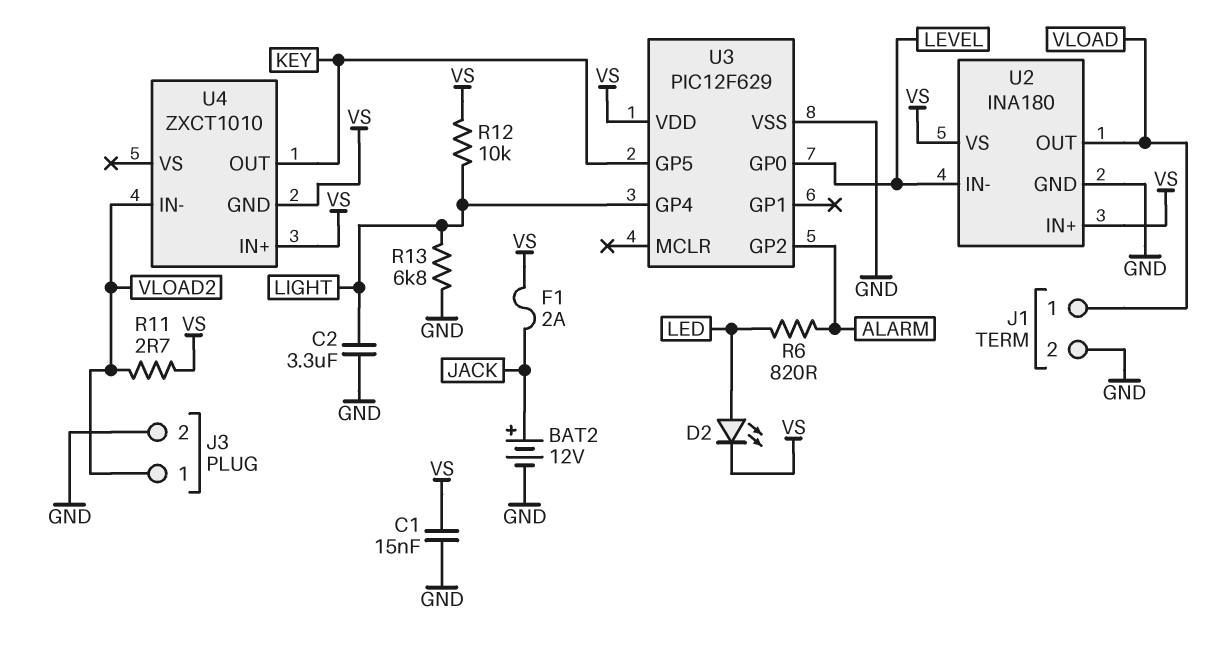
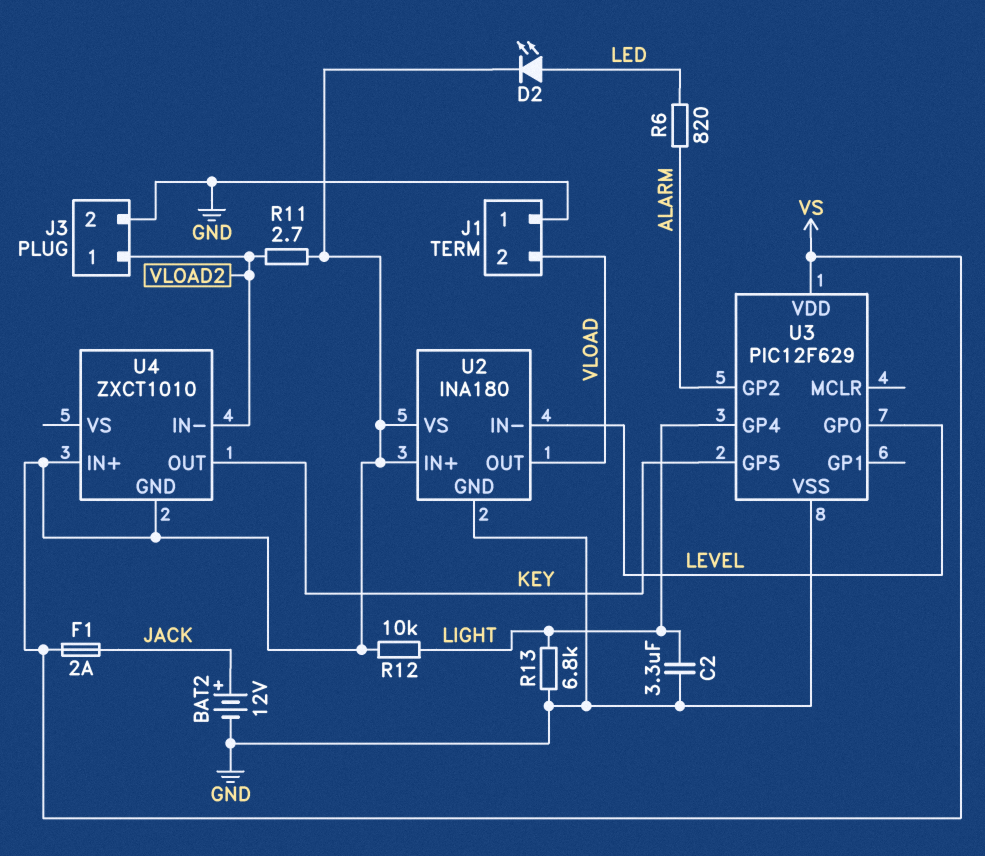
C1: 15nF (GND, VS) -> none
J1 pin 1: VLOAD -> GND
J1 pin 2: GND -> VLOAD

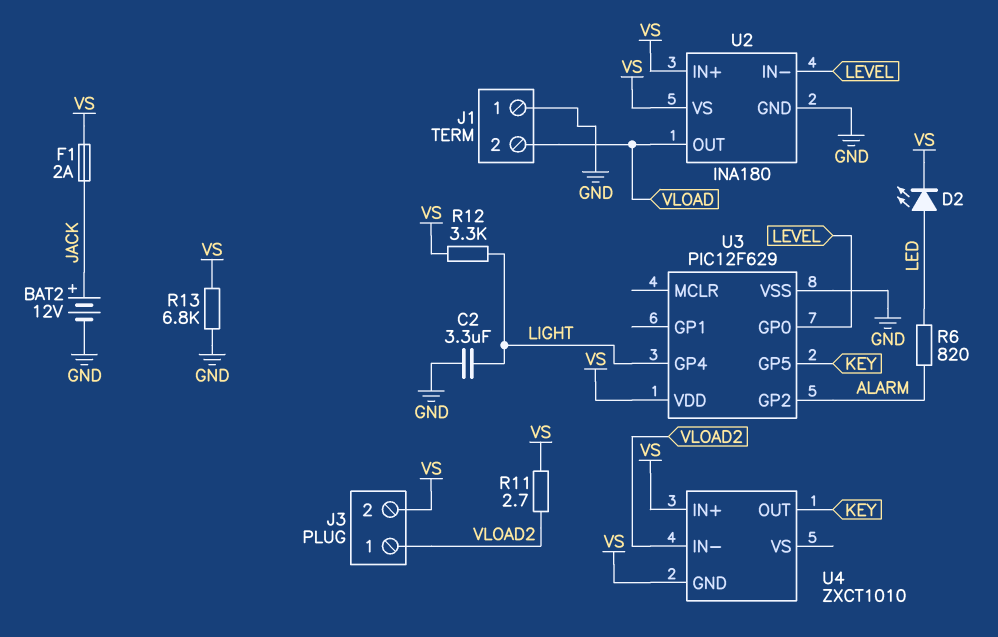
J3 pin 2: GND -> VS
R12: 10k (LIGHT, VS) -> 3.3k (LIGHT, VS)
R13: 6.8k (GND, LIGHT) -> 6.8k (GND, VS)

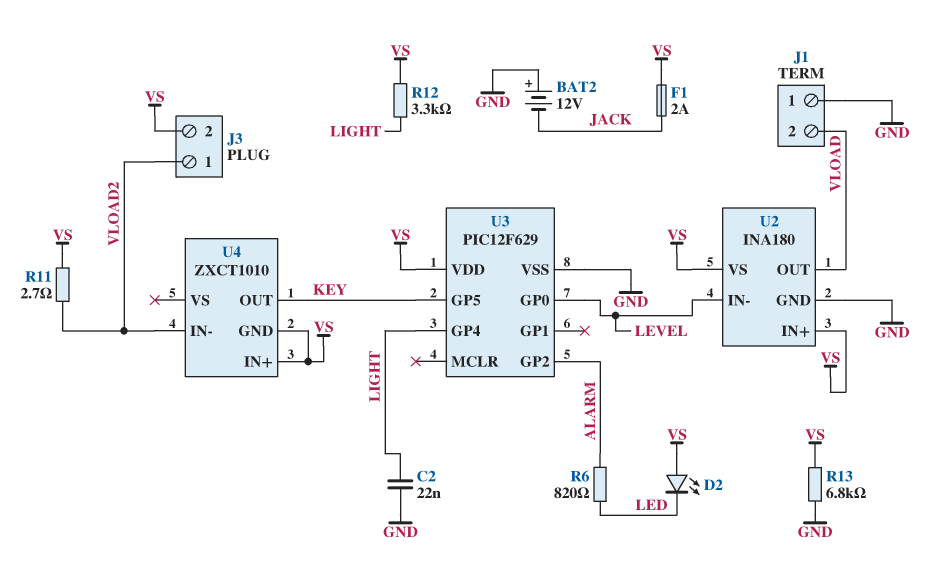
BAT2: 12V (plus JACK, minus GND) -> 12V (plus GND, minus JACK)
C2: 3.3uF (GND, LIGHT) -> 22nF (GND, LIGHT)
D2: LED (A LED, K VS) -> LED (A VS, K LED)

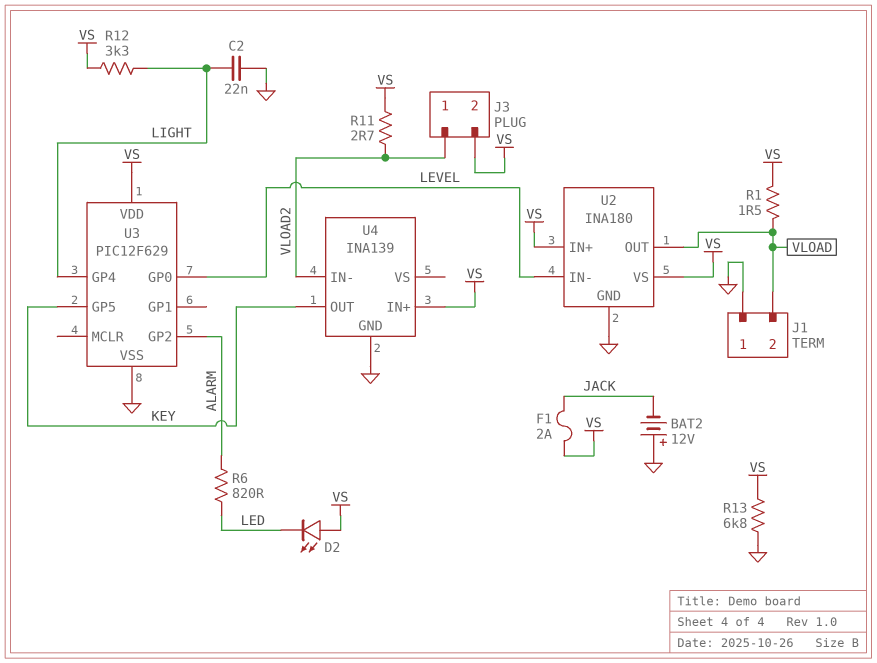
R1: none -> 1.5 (VLOAD, VS)
U4: ZXCT1010 -> INA139
U4 pin GND: VS -> GND

